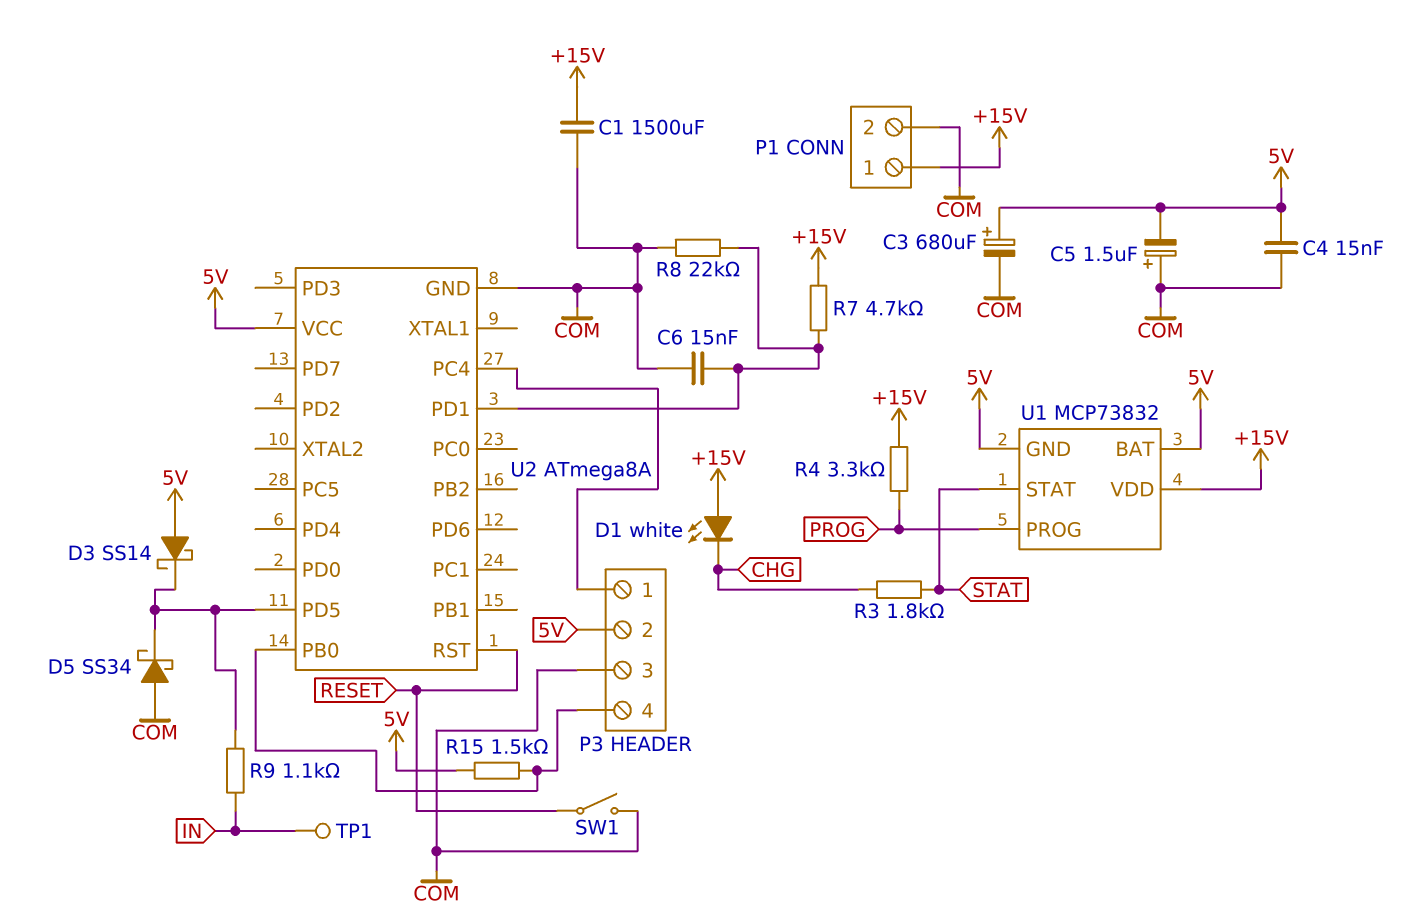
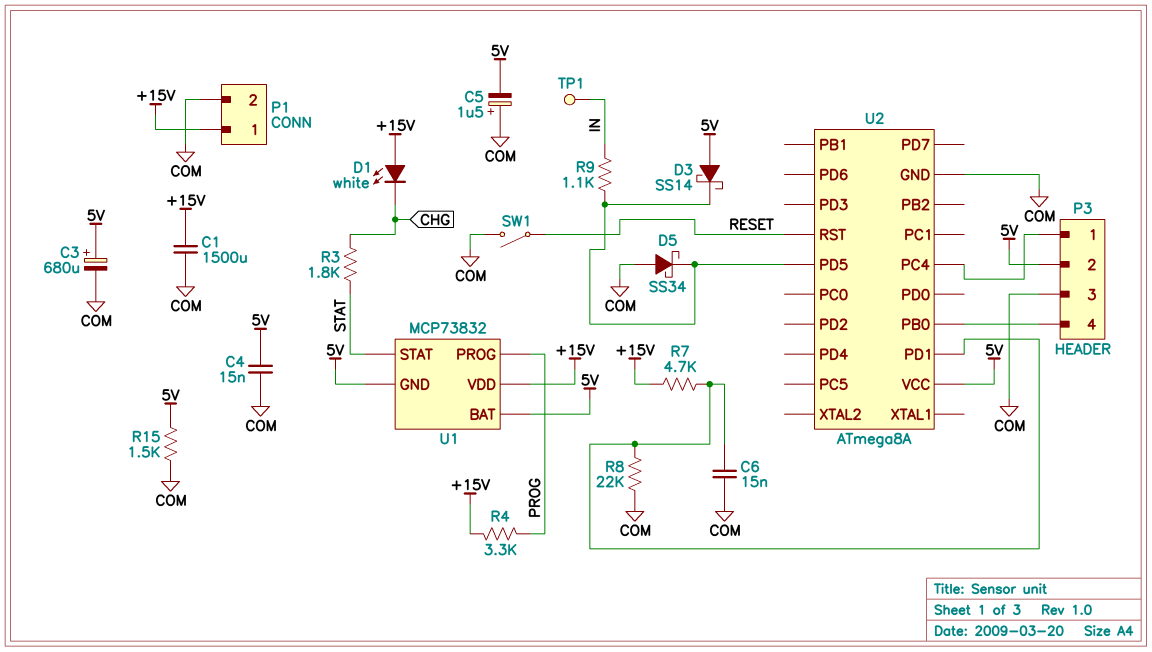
R15: 1.5k (5V, P3/4) -> 1.5k (5V, COM)

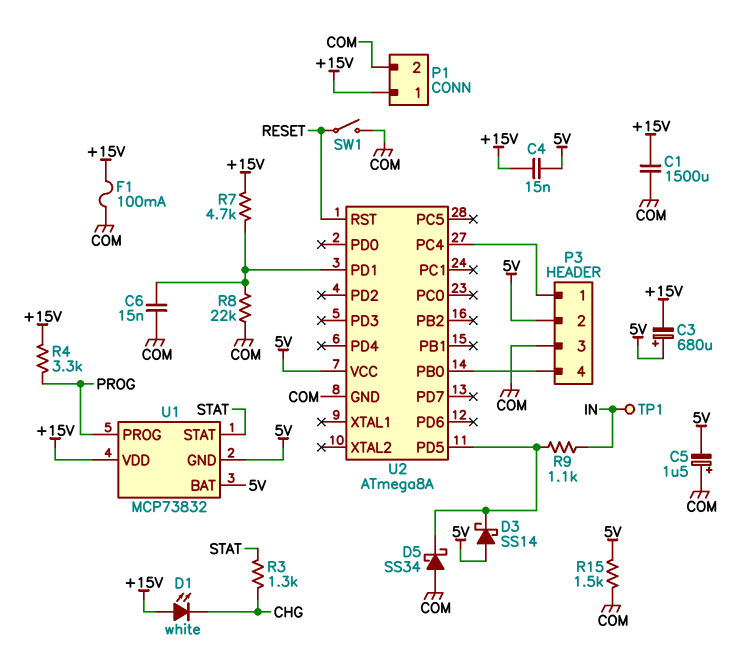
C3: 680uF (plus 5V, minus COM) -> 680uF (plus 5V, minus +15V)
C4: 15nF (5V, COM) -> 15nF (+15V, 5V)
F1: none -> 100mA (+15V, COM)
R3: 1.8k (CHG, STAT) -> 1.3k (CHG, STAT)

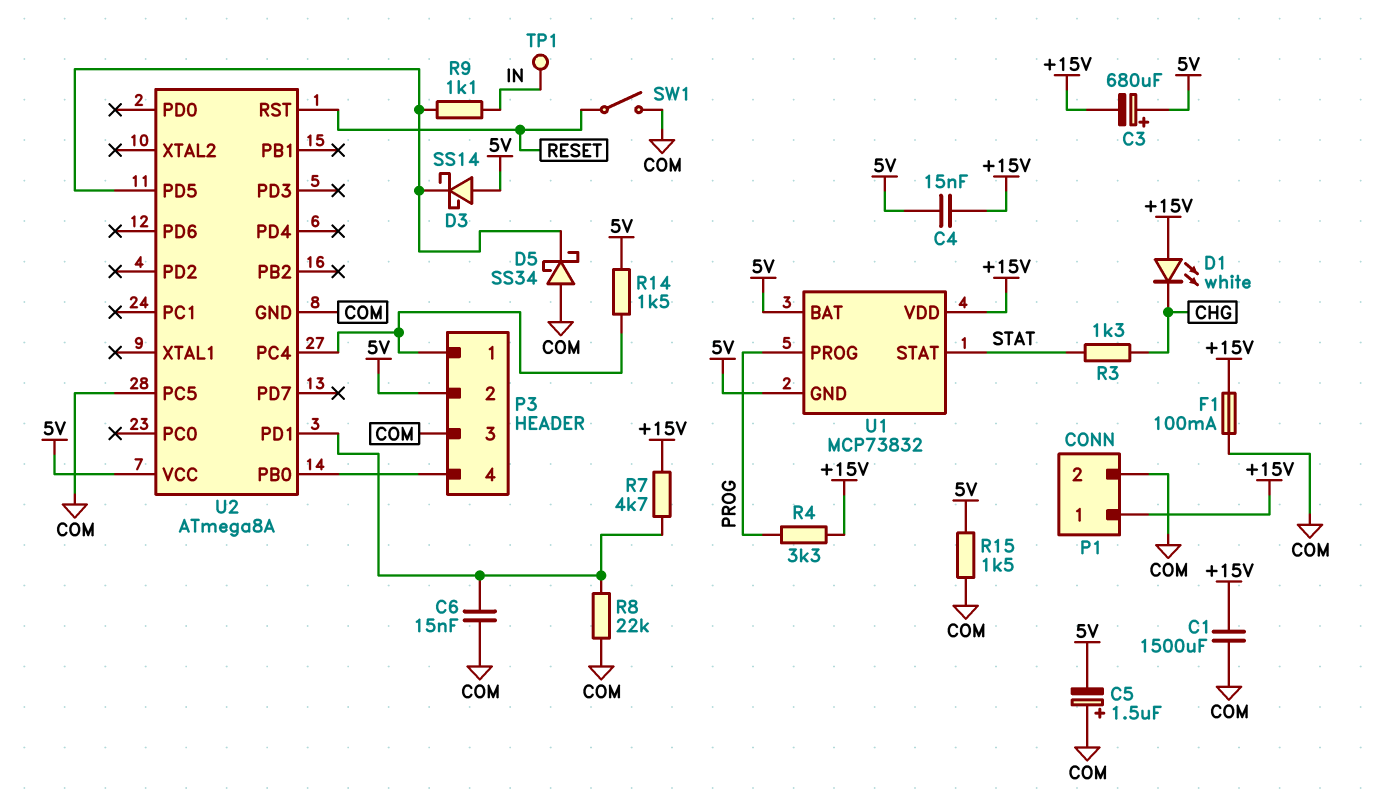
R14: none -> 1.5k (5V, P3/1)
U2 pin PC5: none -> COM

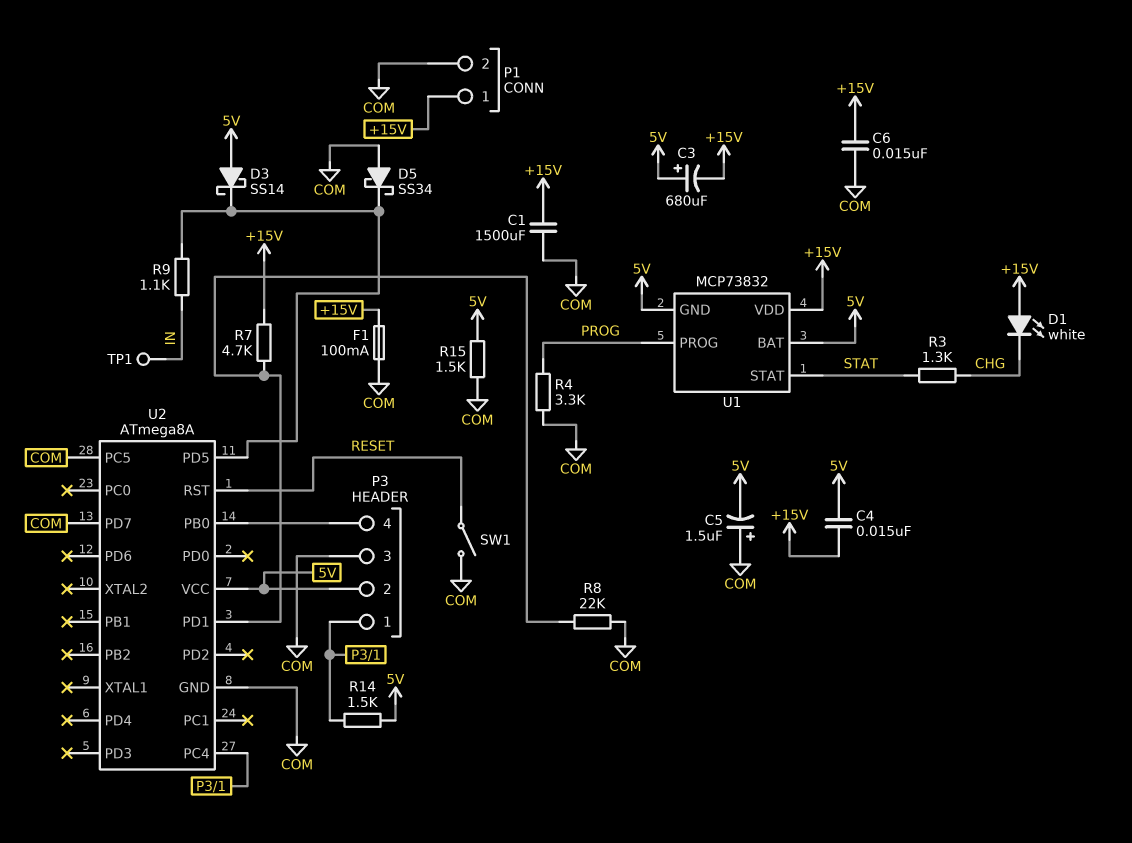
C6: 15nF (COM, U2/PD1) -> 15nF (+15V, COM)
R4: 3.3k (+15V, PROG) -> 3.3k (COM, PROG)
U2 pin PD7: none -> COM

